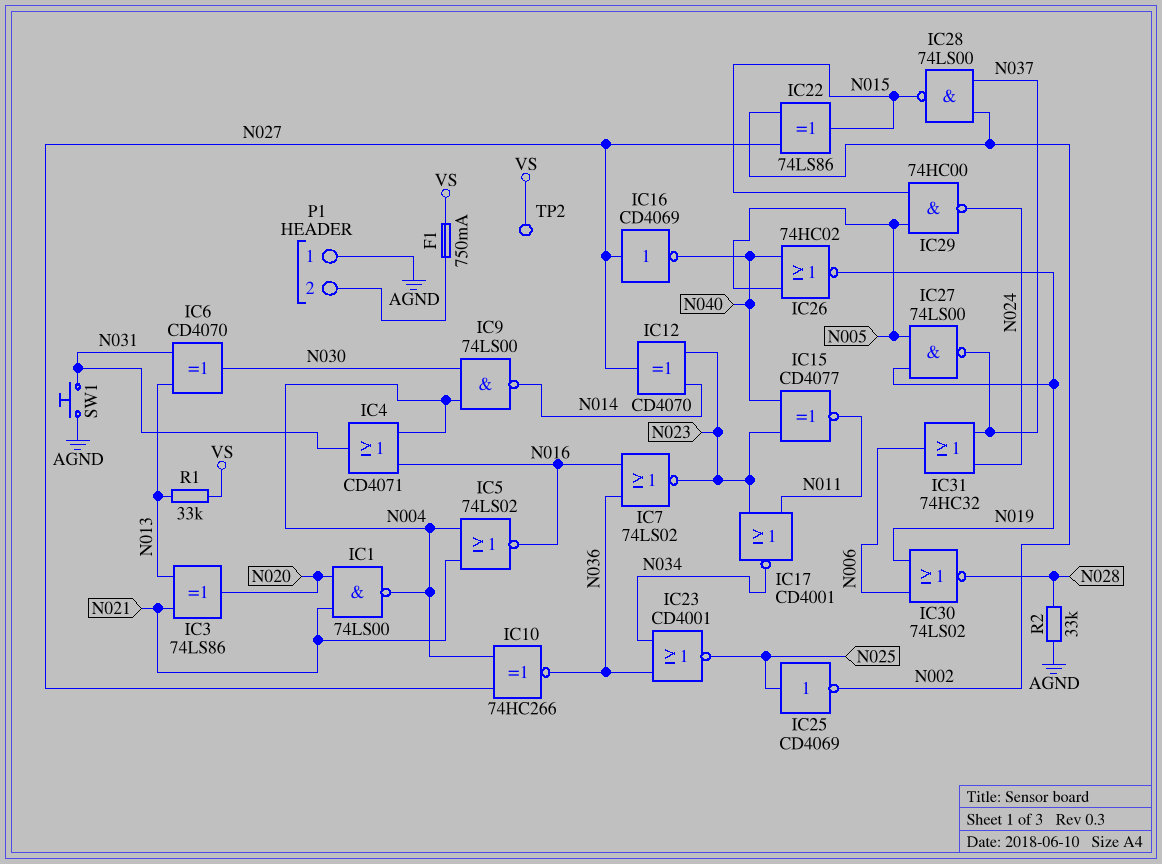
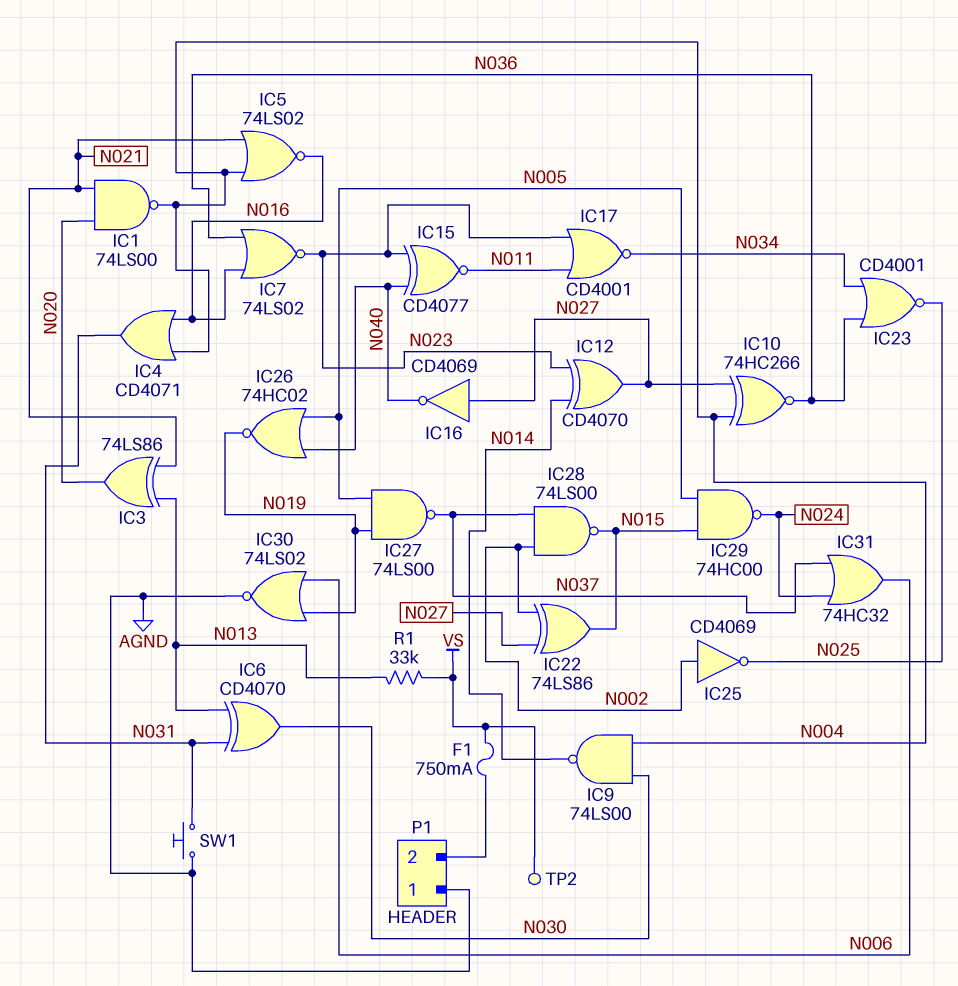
IC25: NOT CD4069 (in N025, out N002) -> NOT CD4069 (in N002, out N025)
IC30: NOR 74LS02 (in N006, in N019, out N028) -> NOR 74LS02 (in N006, in N019, out AGND)
R2: 33k (AGND, N028) -> none

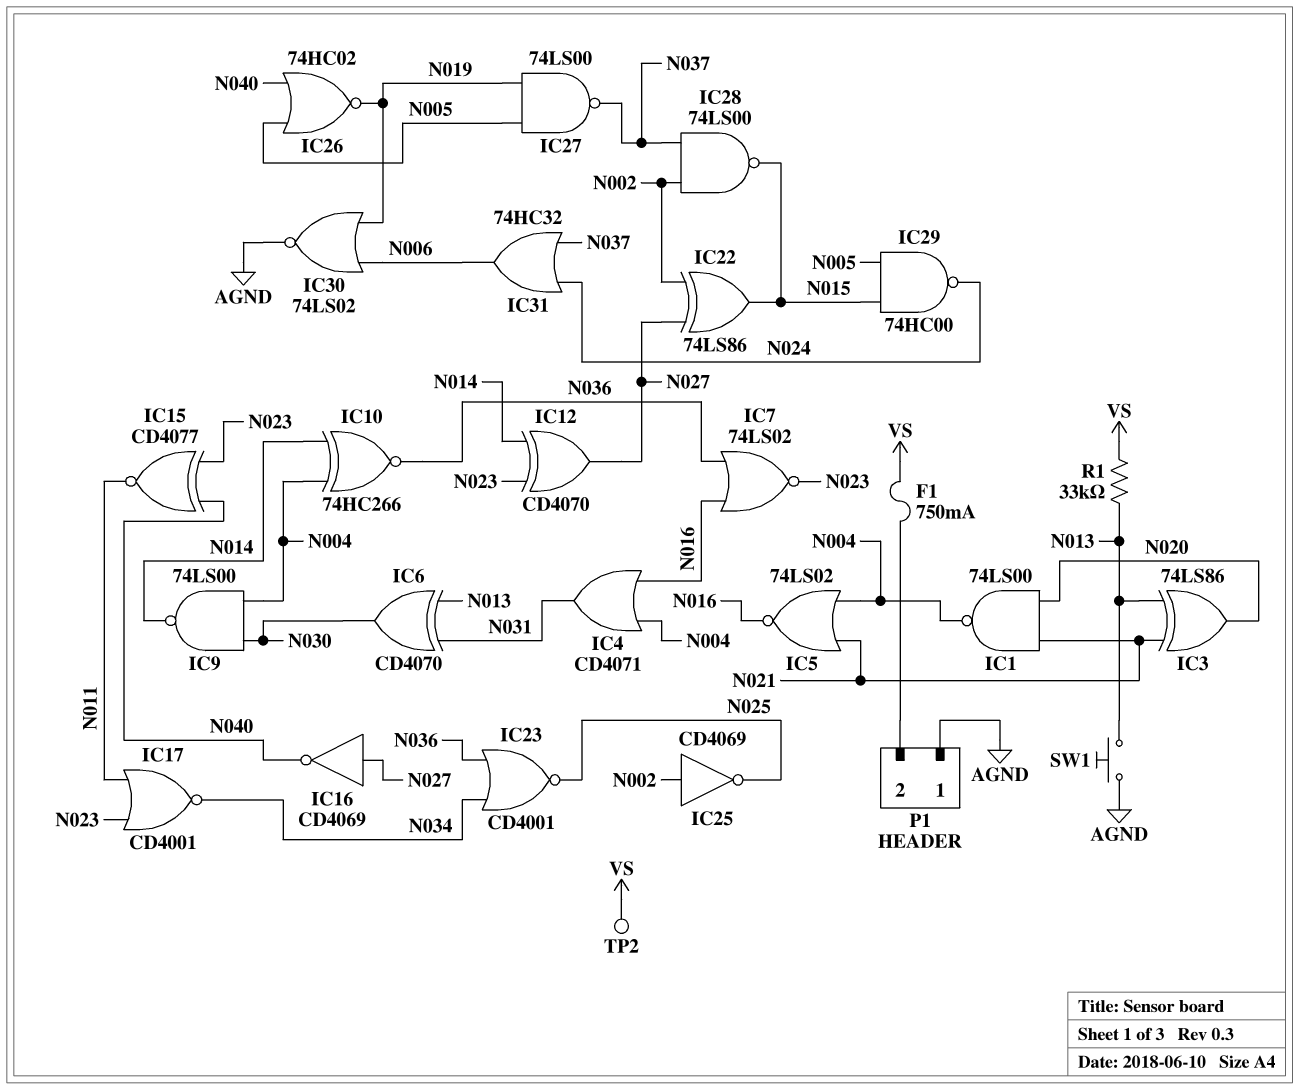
IC10: XNOR 74HC266 (in N004, in N027, out N036) -> XNOR 74HC266 (in N004, in N014, out N036)
SW1: button (AGND, N031) -> button (AGND, N013)

